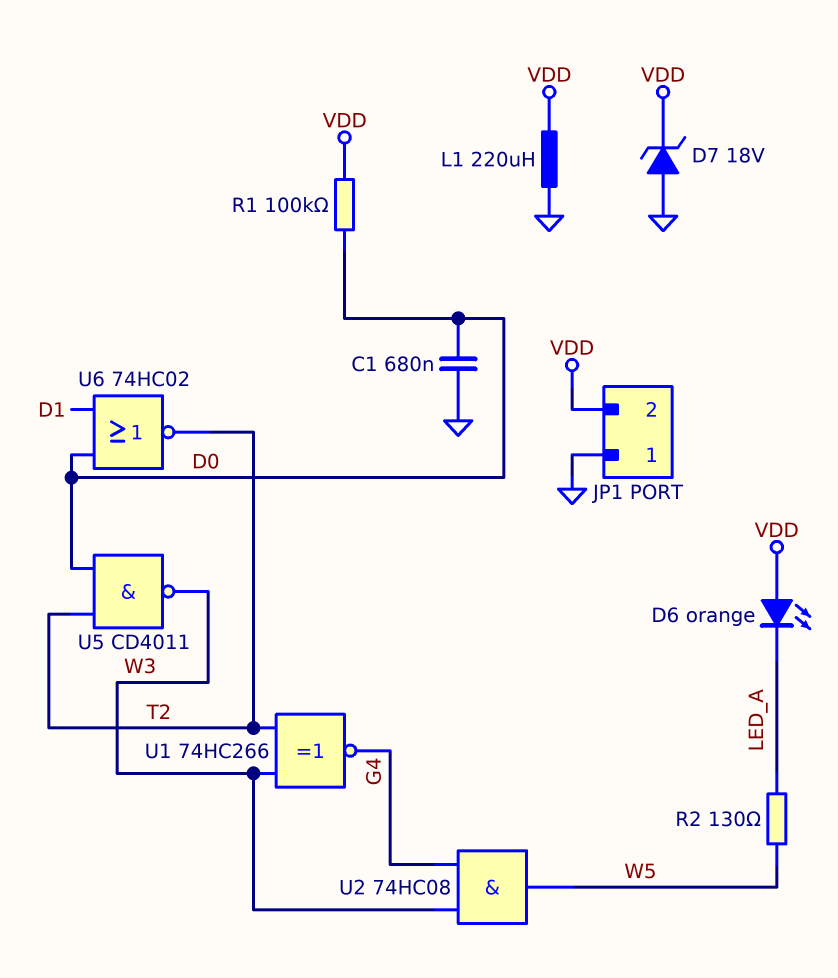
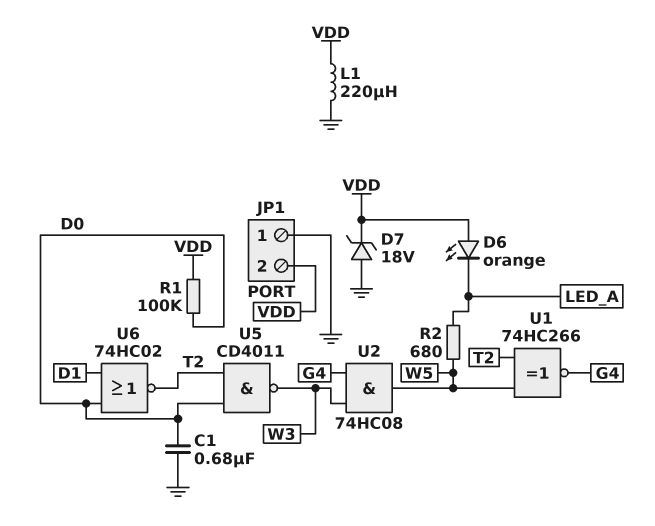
R2: 130 (LED_A, W5) -> 680 (LED_A, W5)
U1: XNOR 74HC266 (in T2, in W3, out G4) -> XNOR 74HC266 (in T2, in W5, out G4)

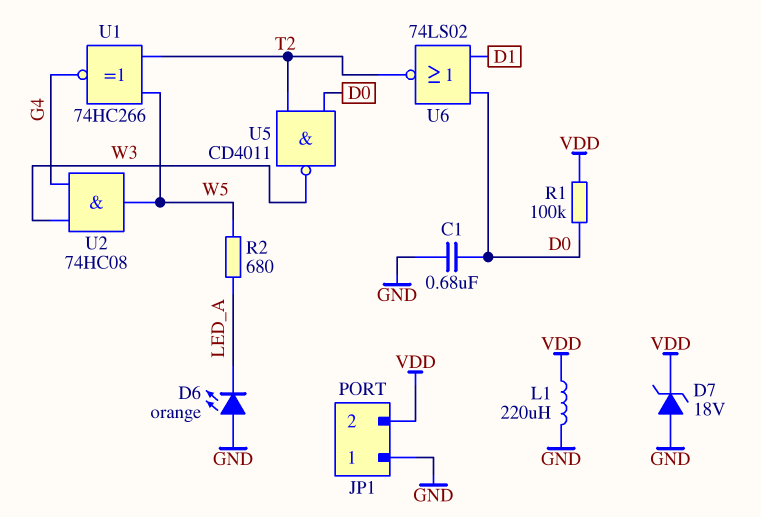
D6: LED orange (A VDD, K LED_A) -> LED orange (A GND, K LED_A)
U6: NOR 74HC02 (in D0, in D1, out T2) -> NOR 74LS02 (in D0, in D1, out T2)

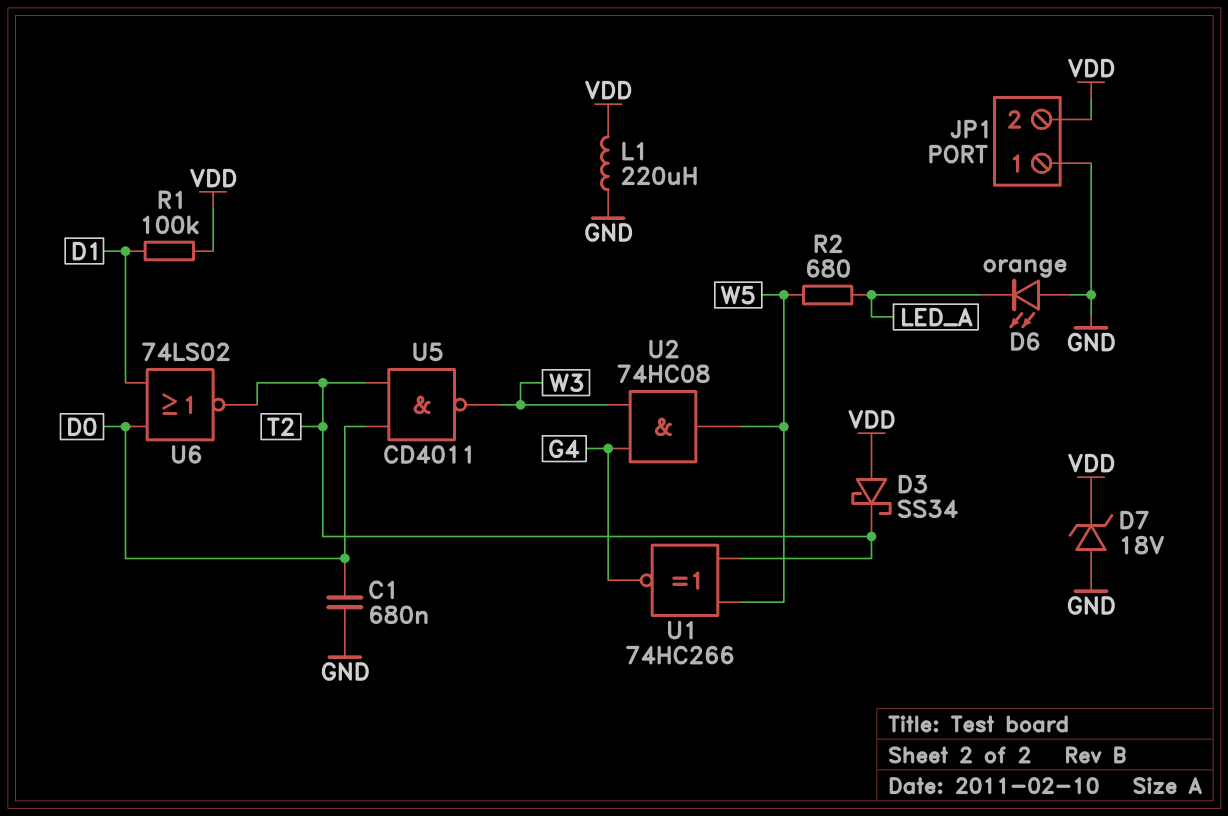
D3: none -> schottky SS34 (A VDD, K T2)
R1: 100k (D0, VDD) -> 100k (D1, VDD)

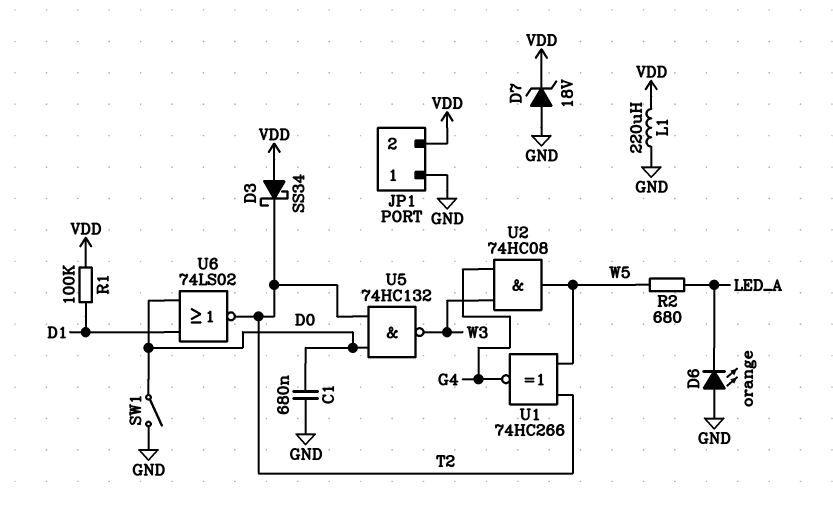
SW1: none -> switch (D0, GND)
U5: NAND CD4011 (in D0, in T2, out W3) -> NAND 74HC132 (in D0, in T2, out W3)

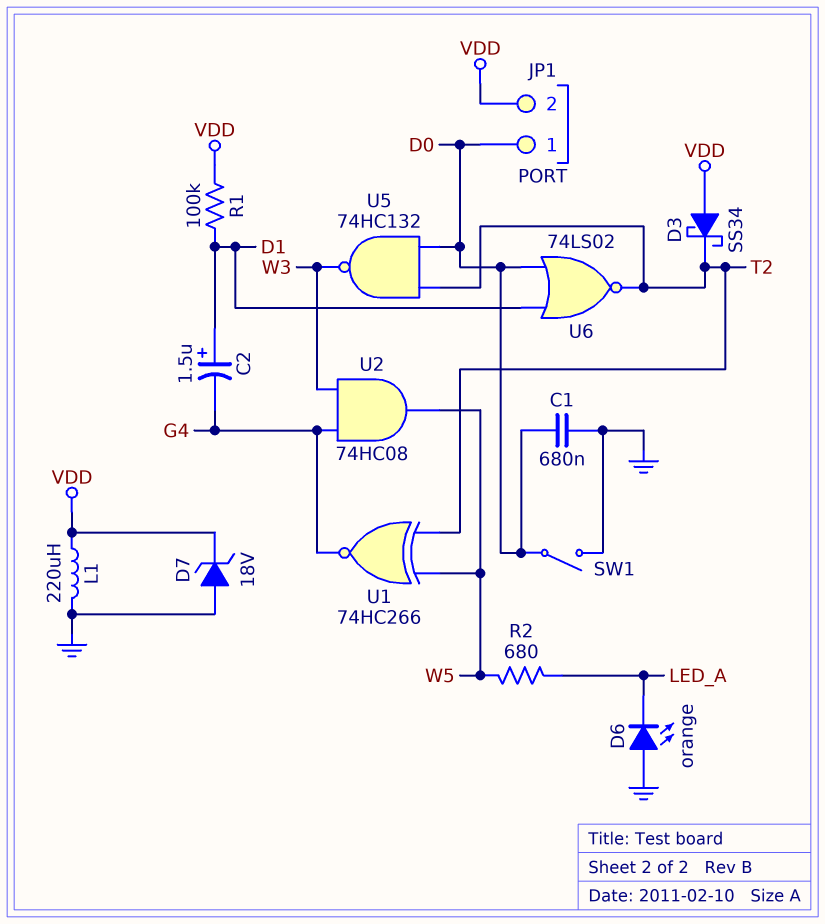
C2: none -> 1.5uF (plus D1, minus G4)
JP1 pin 1: GND -> D0

